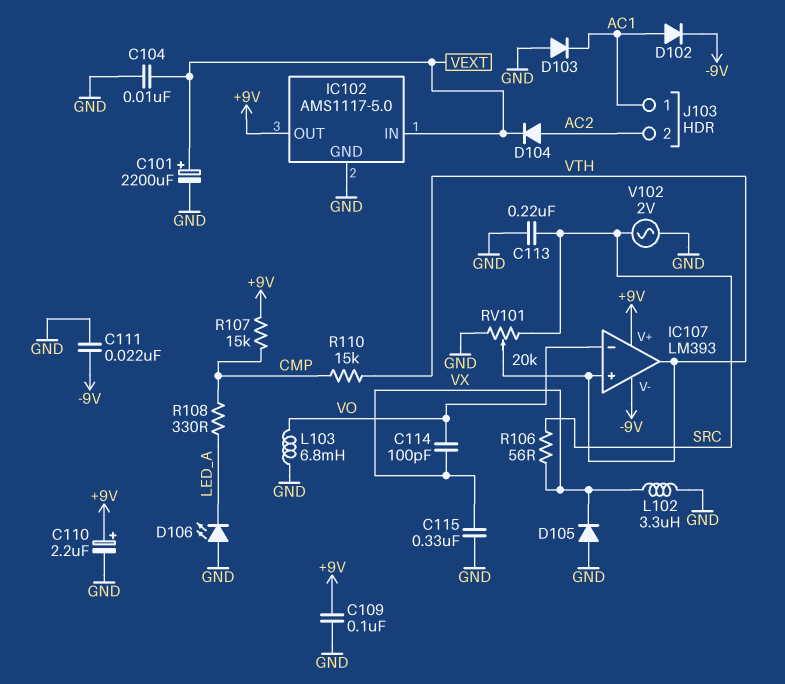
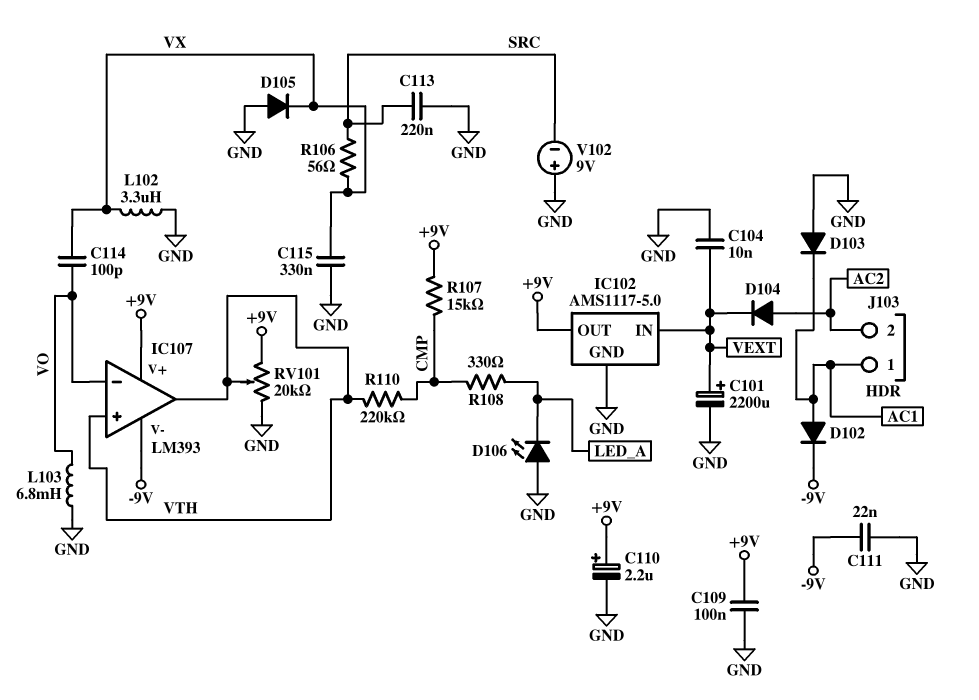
R110: 15k (CMP, VTH) -> 220k (CMP, VTH)
RV101: 20k (GND, SRC, wiper VTH) -> 20k (+9V, GND, wiper VTH)
V102: AC 2V (GND, SRC) -> 9V (plus GND, minus SRC)

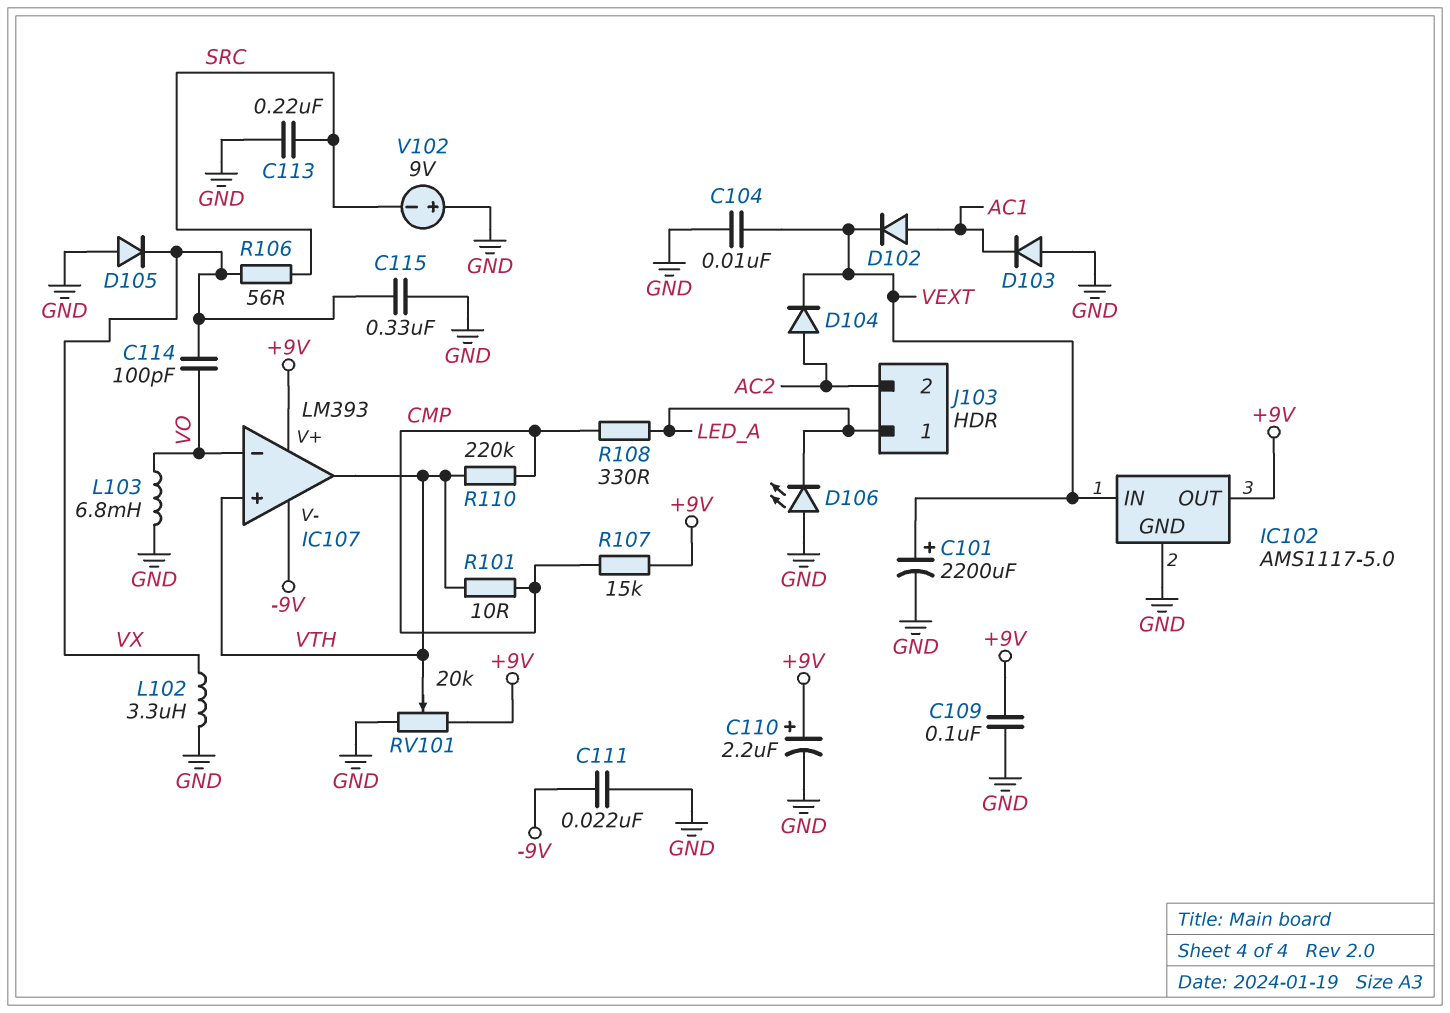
D102: diode (A AC1, K -9V) -> diode (A AC1, K VEXT)
J103 pin 1: AC1 -> LED_A
R101: none -> 10 (CMP, VTH)

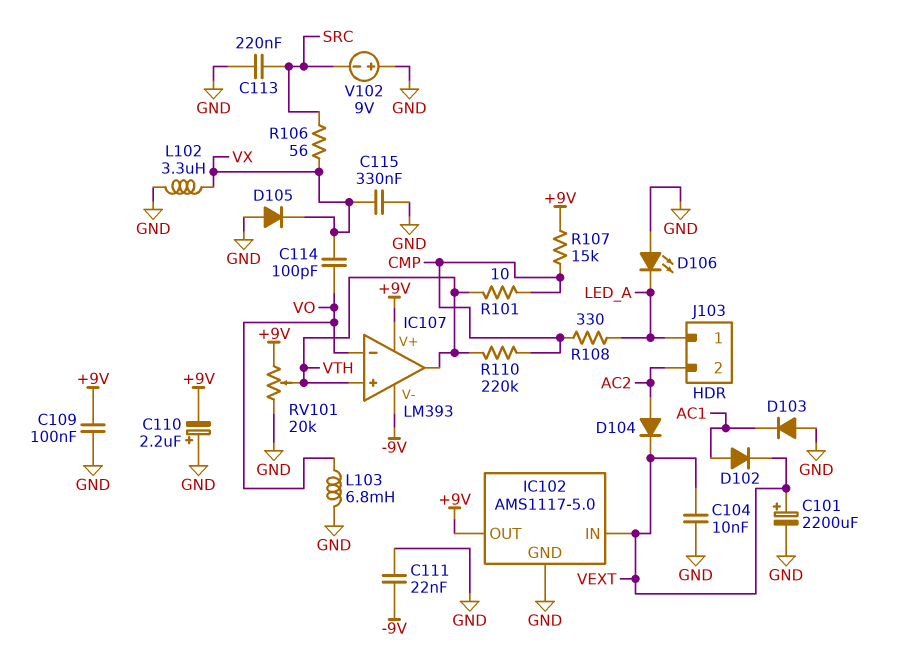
C110: 2.2uF (plus +9V, minus GND) -> 2.2uF (plus GND, minus +9V)

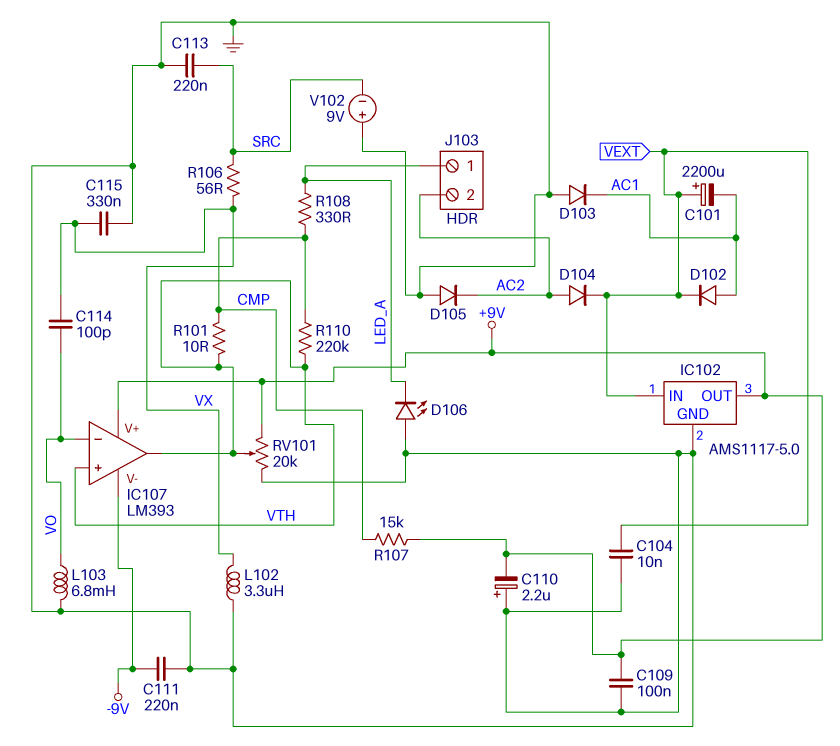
C101: 2200uF (plus VEXT, minus GND) -> 2200uF (plus VEXT, minus AC1)
C111: 22nF (-9V, GND) -> 220nF (-9V, GND)
D105: diode (A GND, K VX) -> diode (A GND, K AC2)

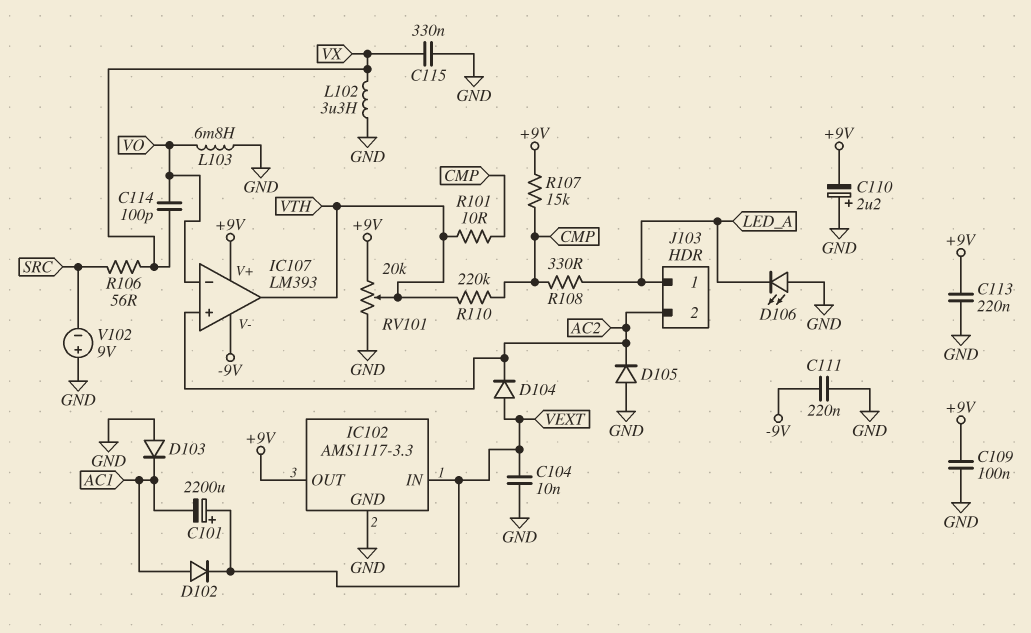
C113: 220nF (GND, SRC) -> 220nF (+9V, GND)
D104: diode (A AC2, K VEXT) -> diode (A VEXT, K AC2)
IC102: AMS1117-5.0 -> AMS1117-3.3
IC107 pin in+: VTH -> AC2

